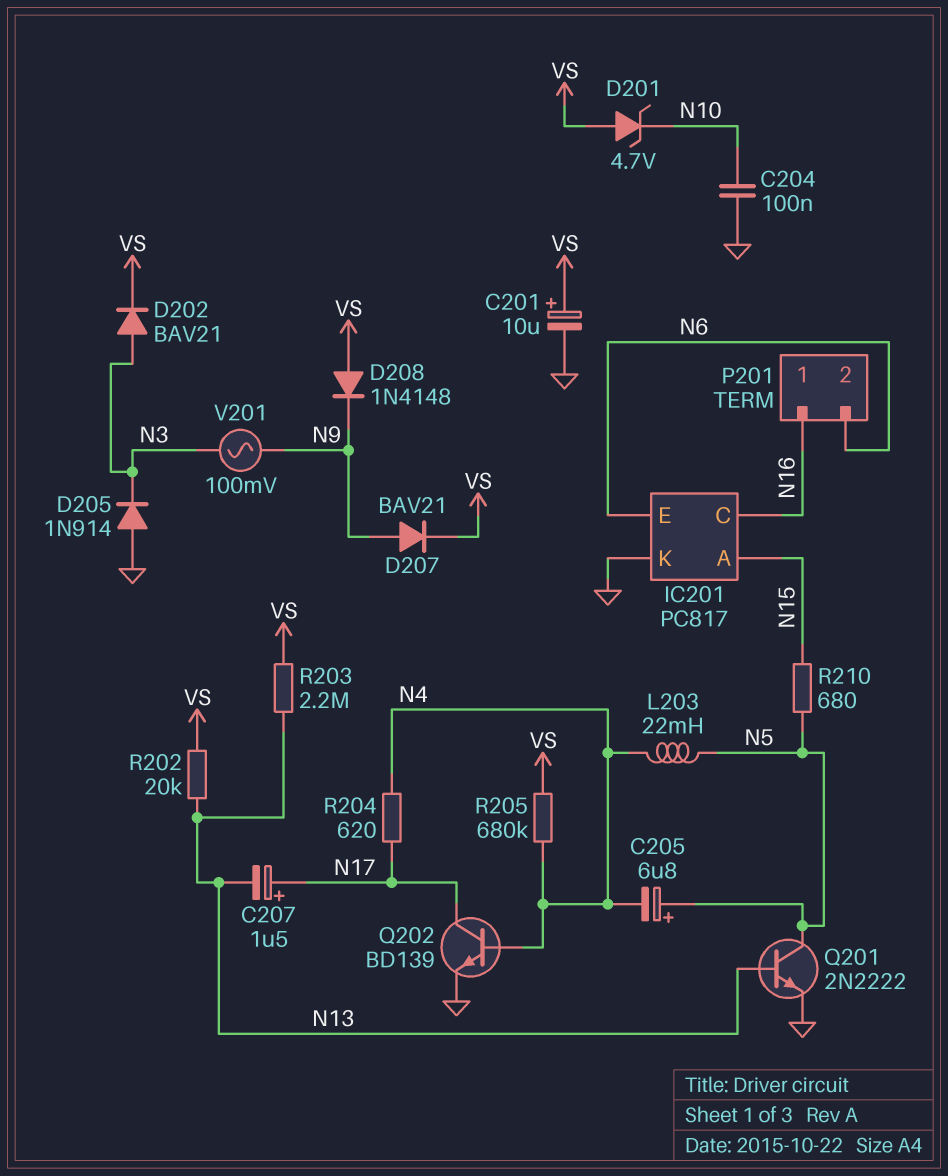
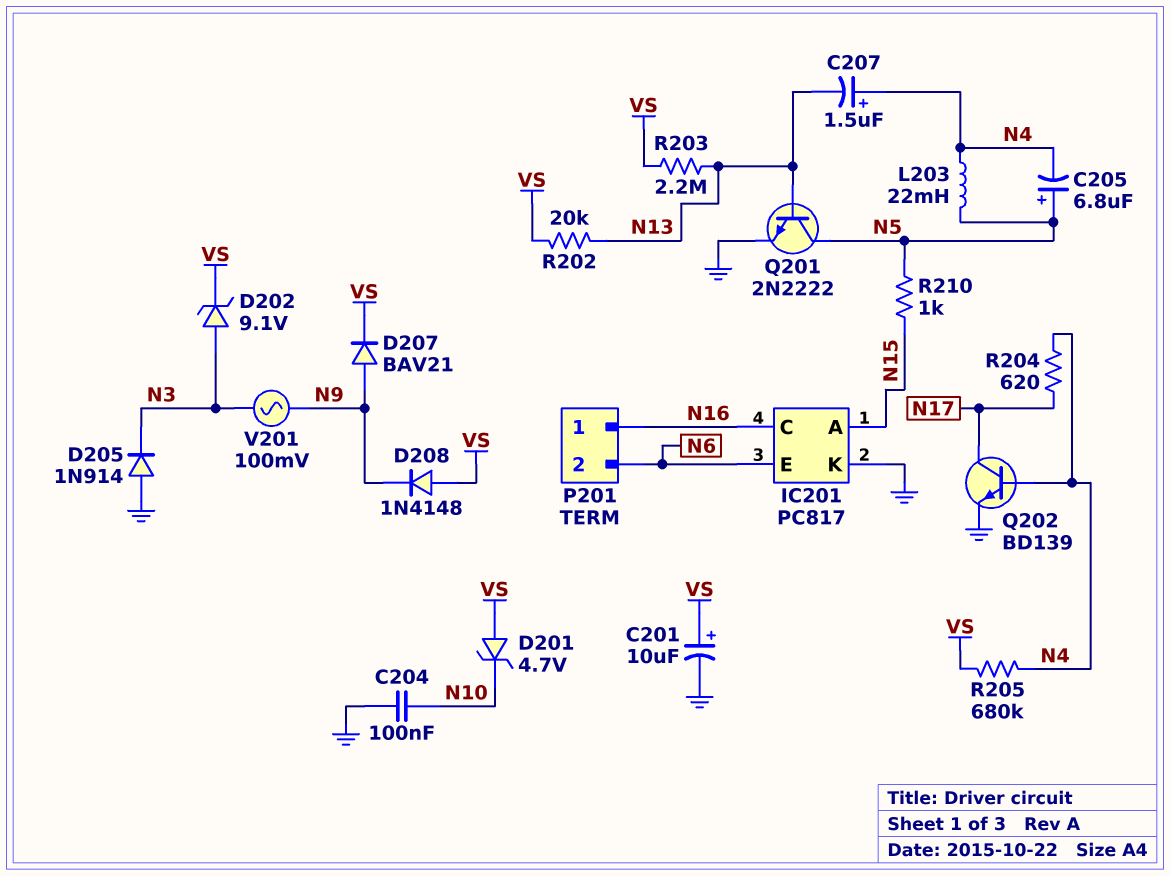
C207: 1.5uF (plus N17, minus N13) -> 1.5uF (plus N4, minus N13)
D202: diode BAV21 (A N3, K VS) -> zener 9.1V (A N3, K VS)
R210: 680 (N5, N15) -> 1k (N5, N15)

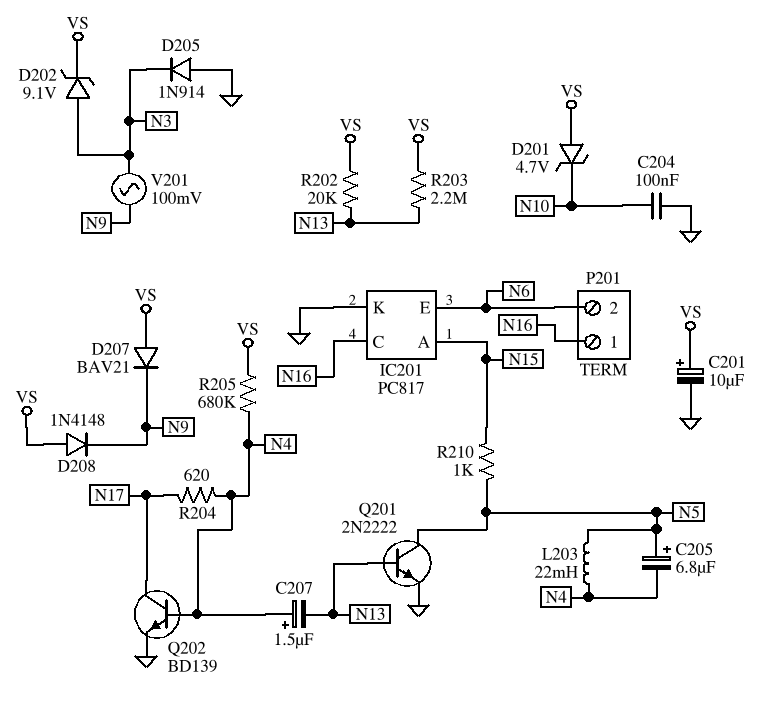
D207: diode BAV21 (A N9, K VS) -> diode BAV21 (A VS, K N9)

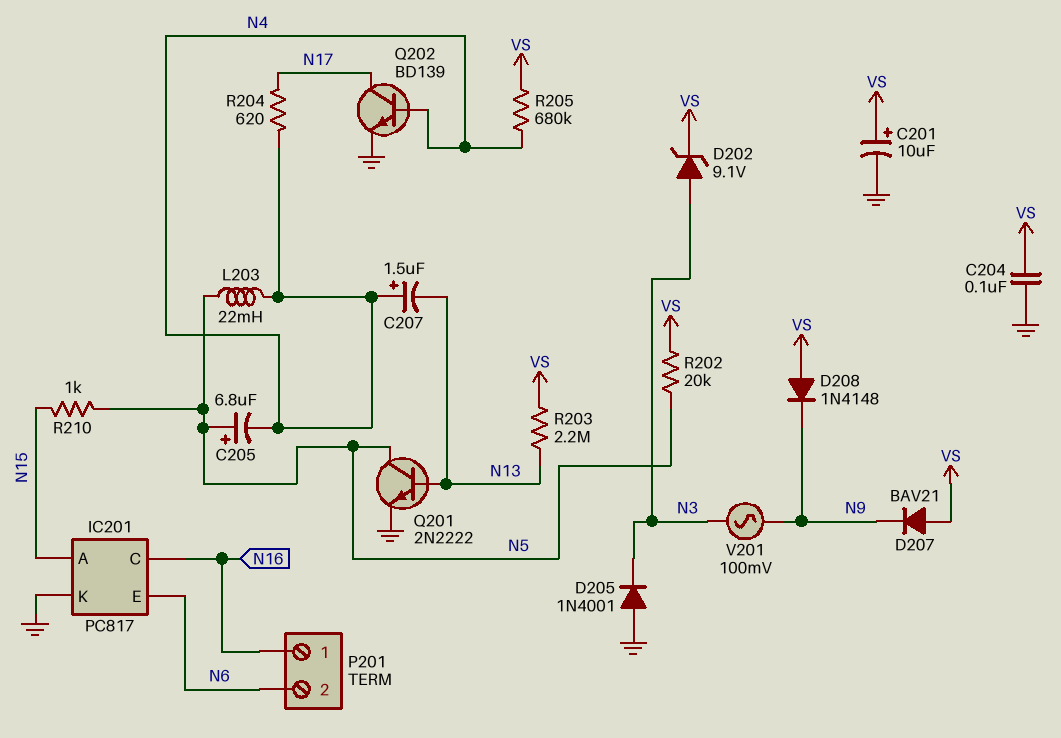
C204: 100nF (GND, N10) -> 100nF (GND, VS)
D201: zener 4.7V (A VS, K N10) -> none
D205: diode 1N914 (A GND, K N3) -> diode 1N4001 (A GND, K N3)
R202: 20k (N13, VS) -> 20k (N5, VS)

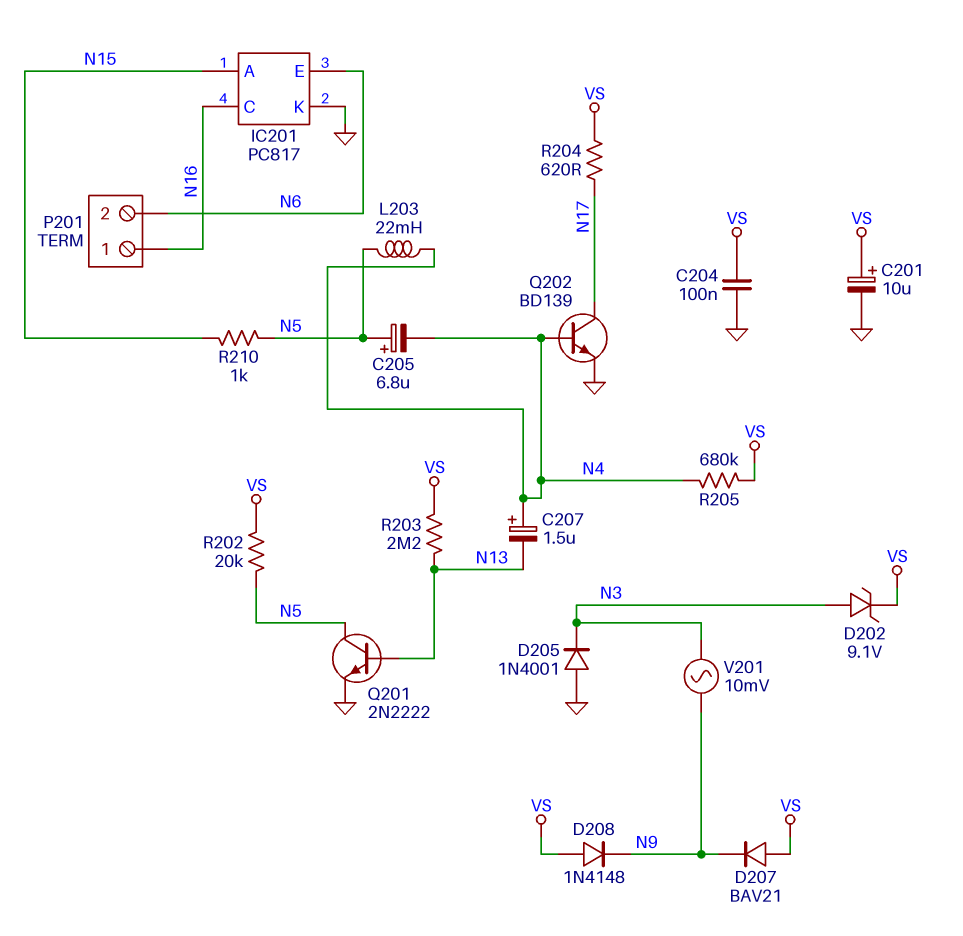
R204: 620 (N4, N17) -> 620 (N17, VS)
V201: AC 100mV (N3, N9) -> AC 10mV (N3, N9)

